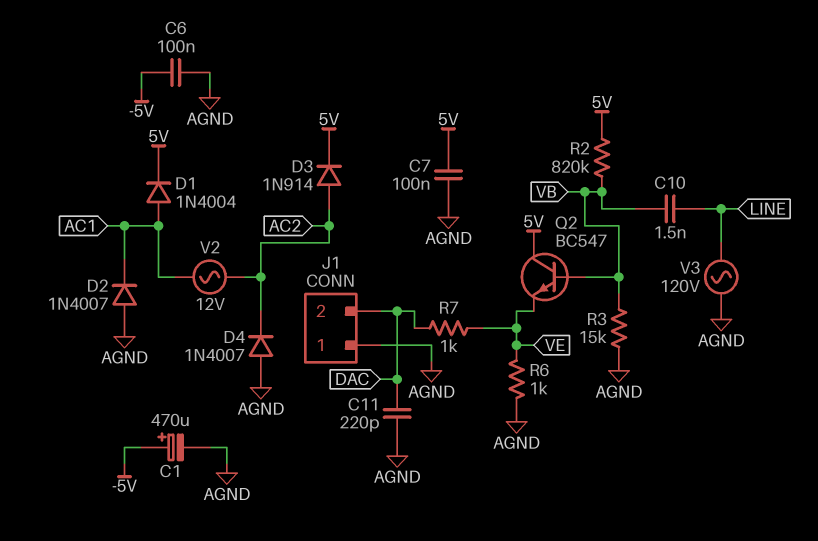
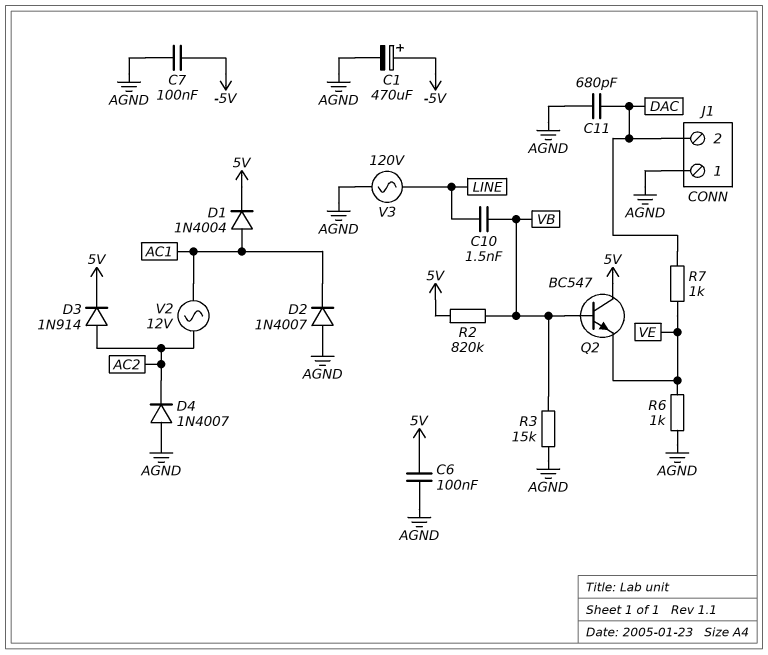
C6: 100nF (-5V, AGND) -> 100nF (5V, AGND)
C7: 100nF (5V, AGND) -> 100nF (-5V, AGND)
C11: 220pF (AGND, DAC) -> 680pF (AGND, DAC)

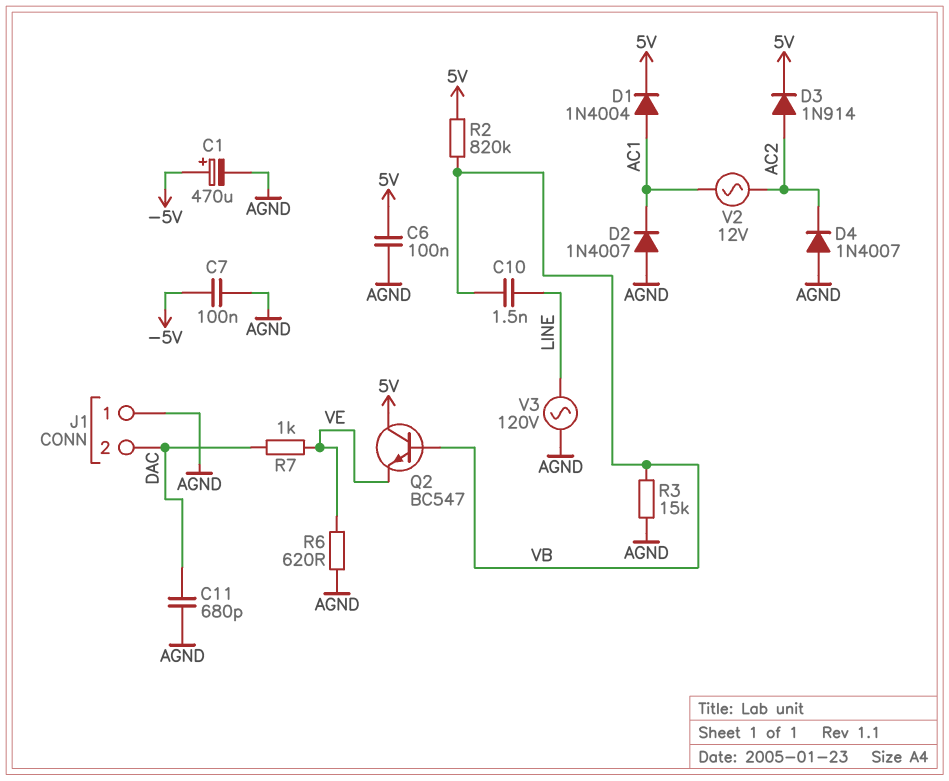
R6: 1k (AGND, VE) -> 620 (AGND, VE)

